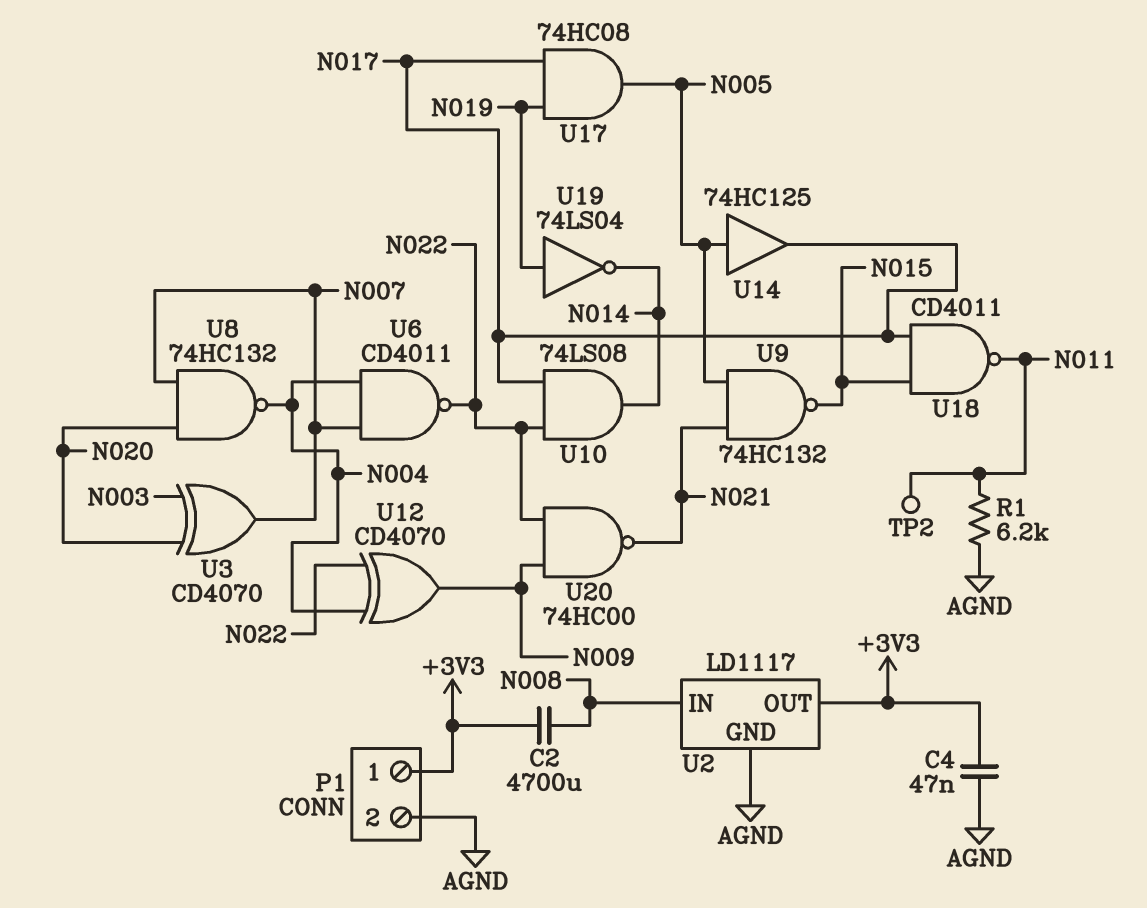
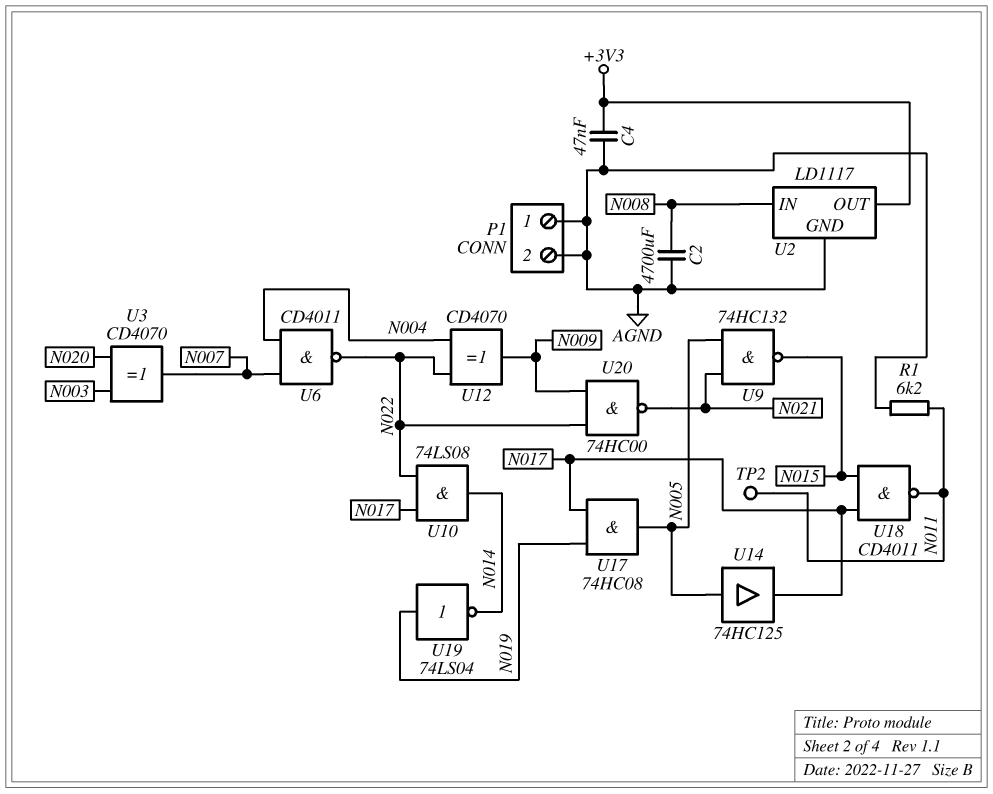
C2: 4700uF (+3V3, N008) -> 4700uF (AGND, N008)
P1 pin 1: +3V3 -> AGND
U8: NAND 74HC132 (in N007, in N020, out N004) -> none

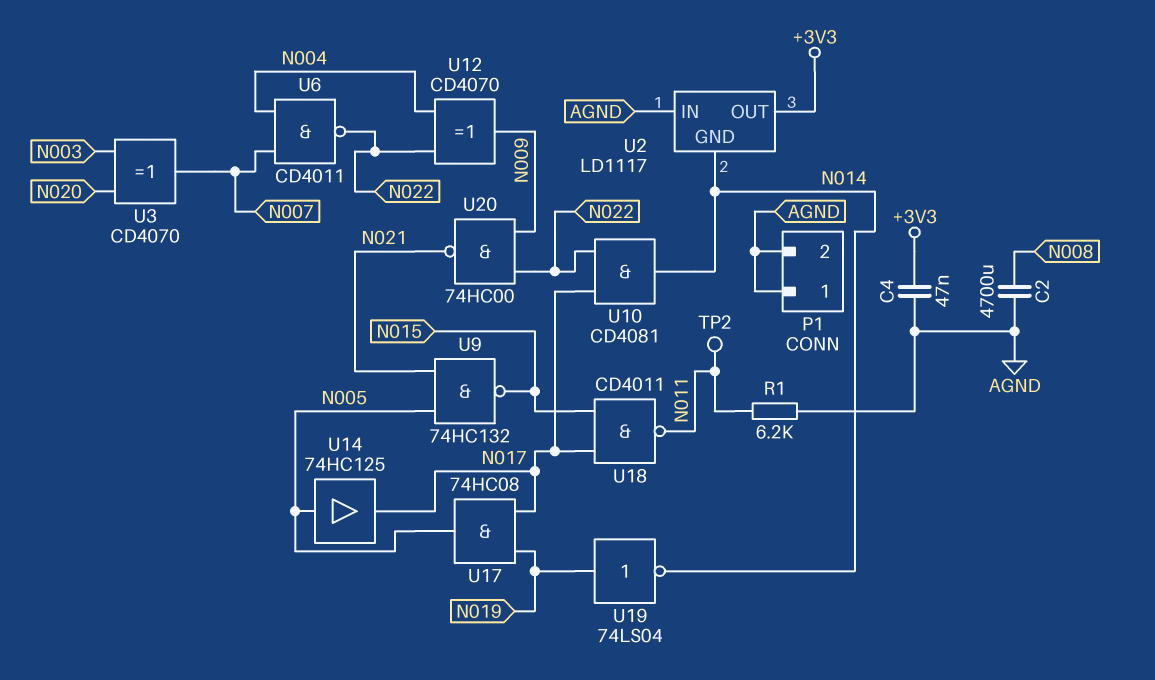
U2 pin GND: AGND -> N014
U2 pin IN: N008 -> AGND
U10: AND 74LS08 (in N017, in N022, out N014) -> AND CD4081 (in N017, in N022, out N014)

